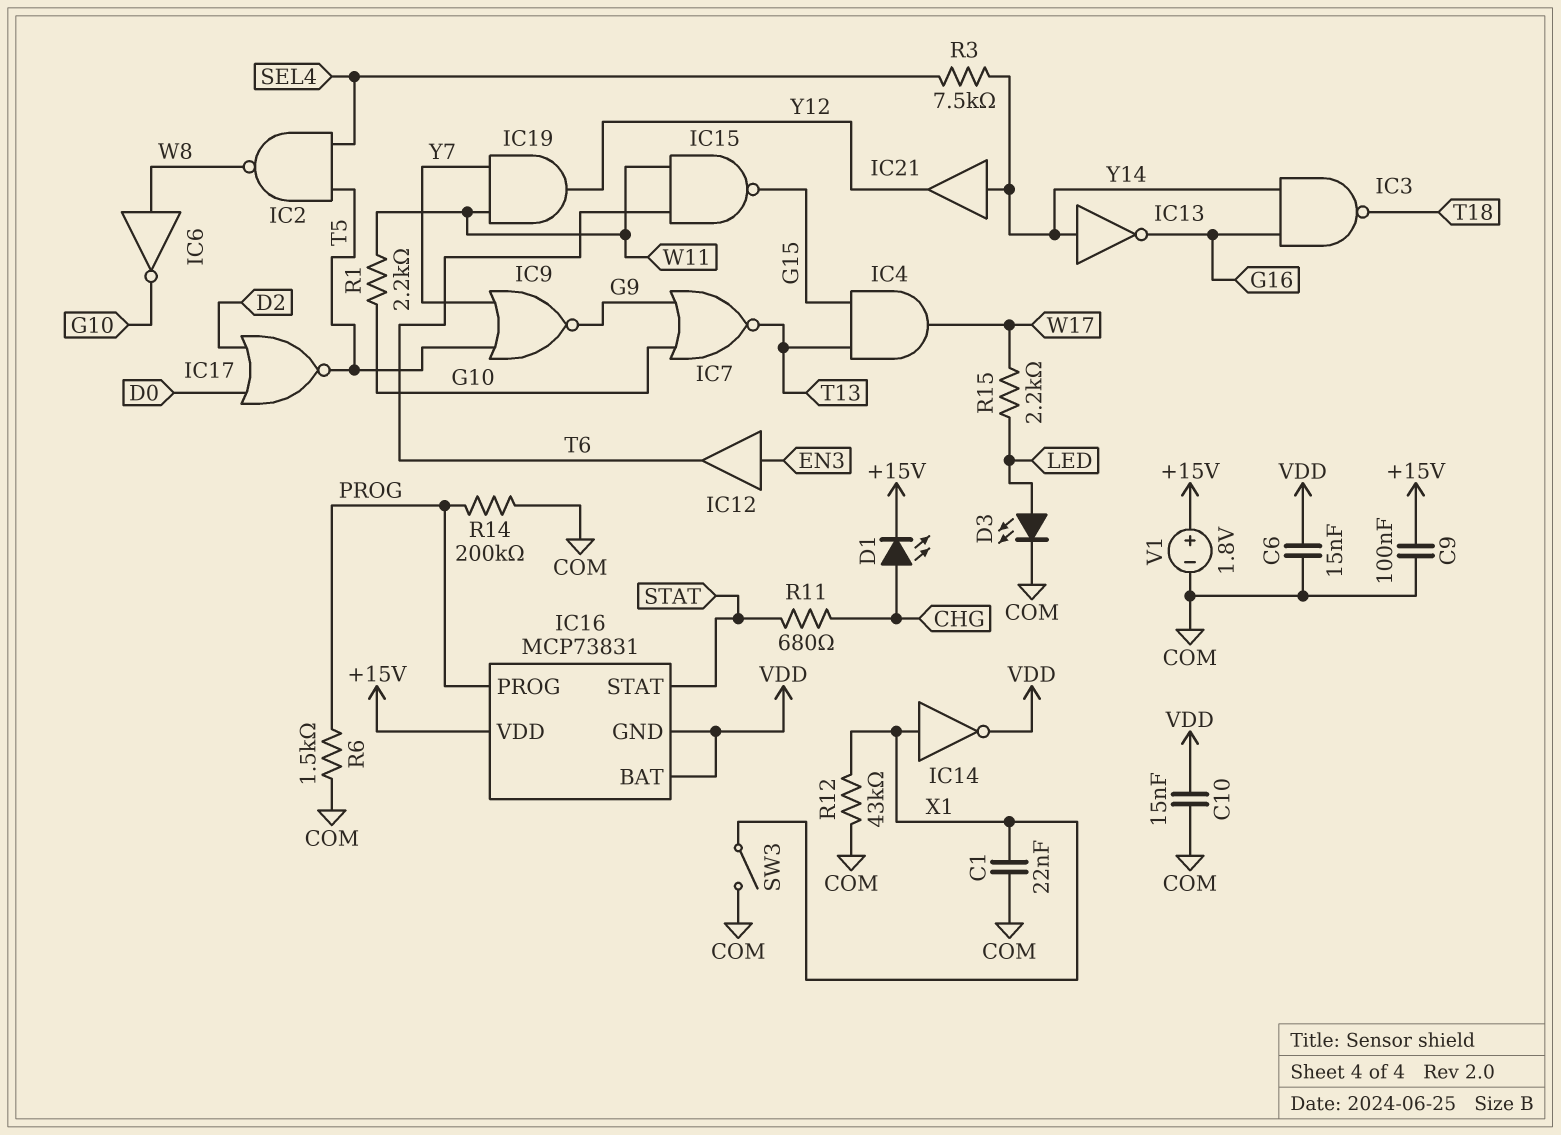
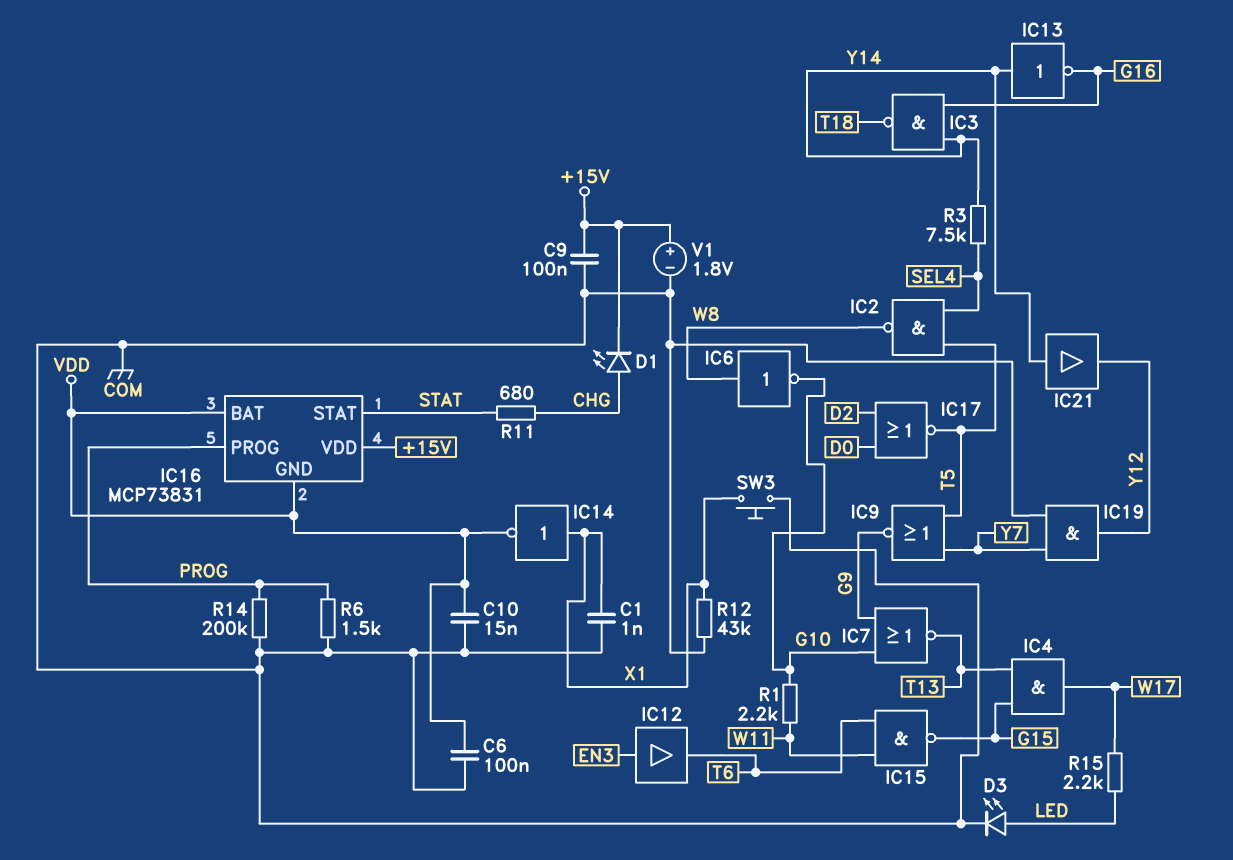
C1: 22nF (COM, X1) -> 1nF (COM, X1)
C6: 15nF (COM, VDD) -> 100nF (COM, VDD)
IC19: AND (in W11, in Y7, out Y12) -> AND (in COM, in Y7, out Y12)
SW3: switch (COM, X1) -> button (COM, X1)

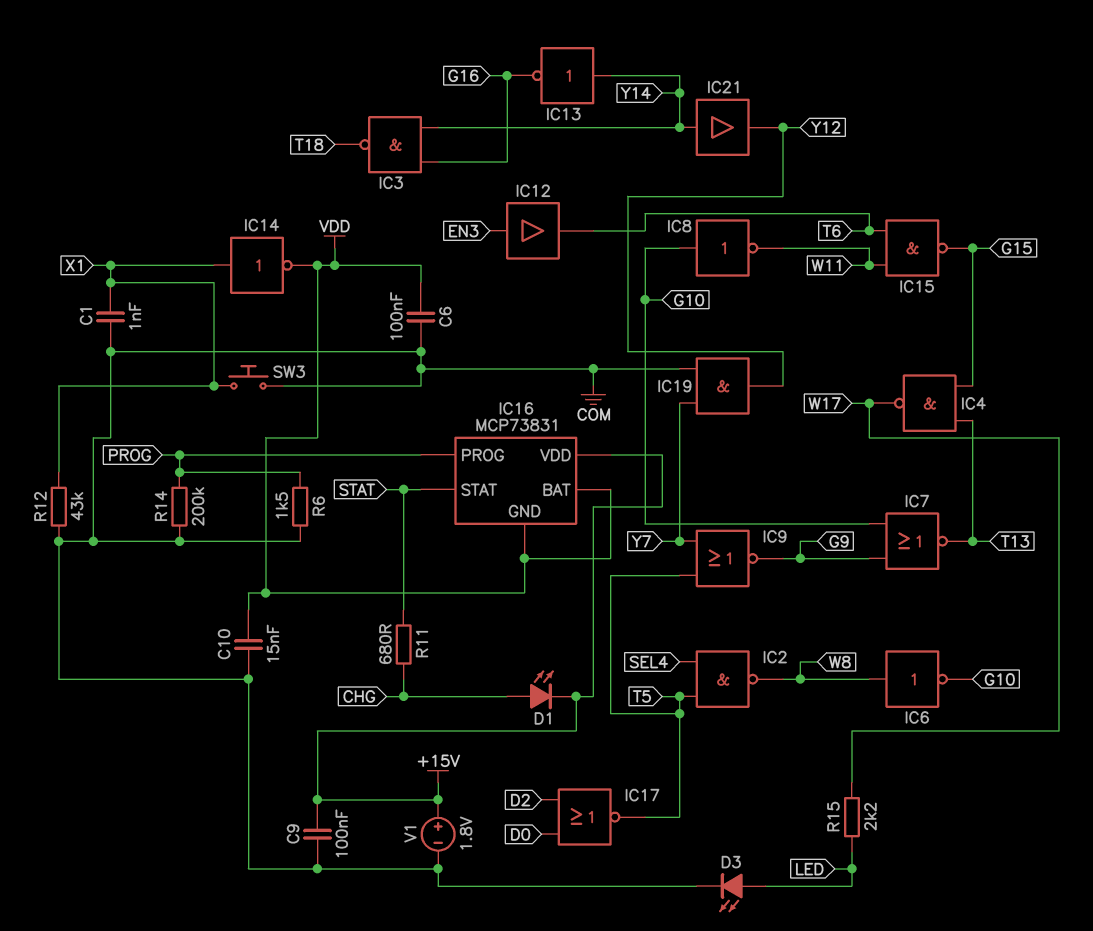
IC4: AND (in G15, in T13, out W17) -> NAND (in G15, in T13, out W17)
IC8: none -> NOT (in G10, out W11)
R1: 2.2k (G10, W11) -> none
R3: 7.5k (SEL4, Y14) -> none

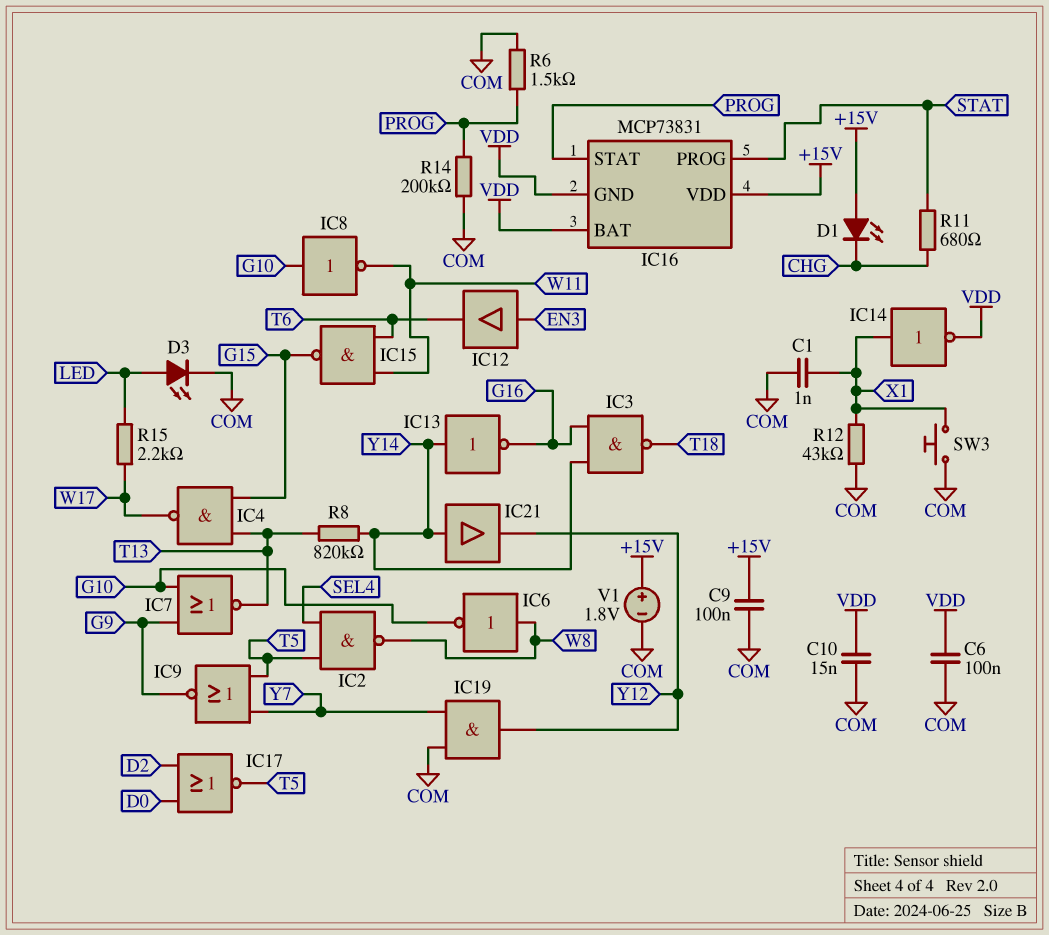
D1: LED (A CHG, K +15V) -> LED (A +15V, K CHG)
IC16 pin PROG: PROG -> STAT
IC16 pin STAT: STAT -> PROG
R8: none -> 820k (T13, Y14)

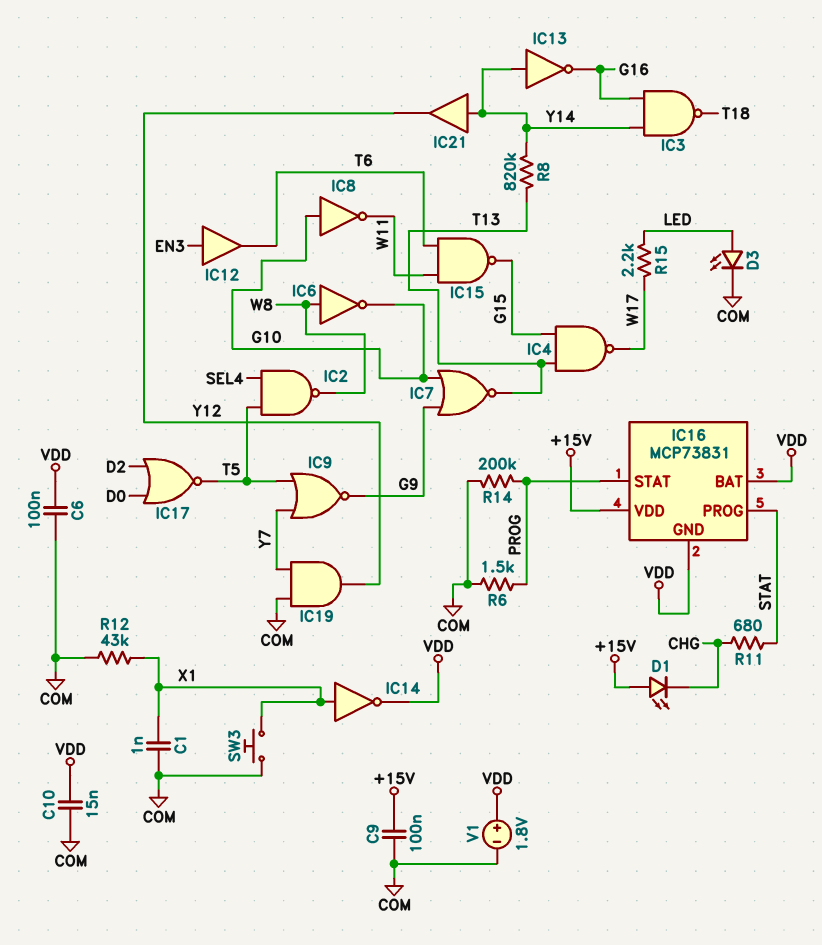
V1: 1.8V (plus +15V, minus COM) -> 1.8V (plus VDD, minus COM)

